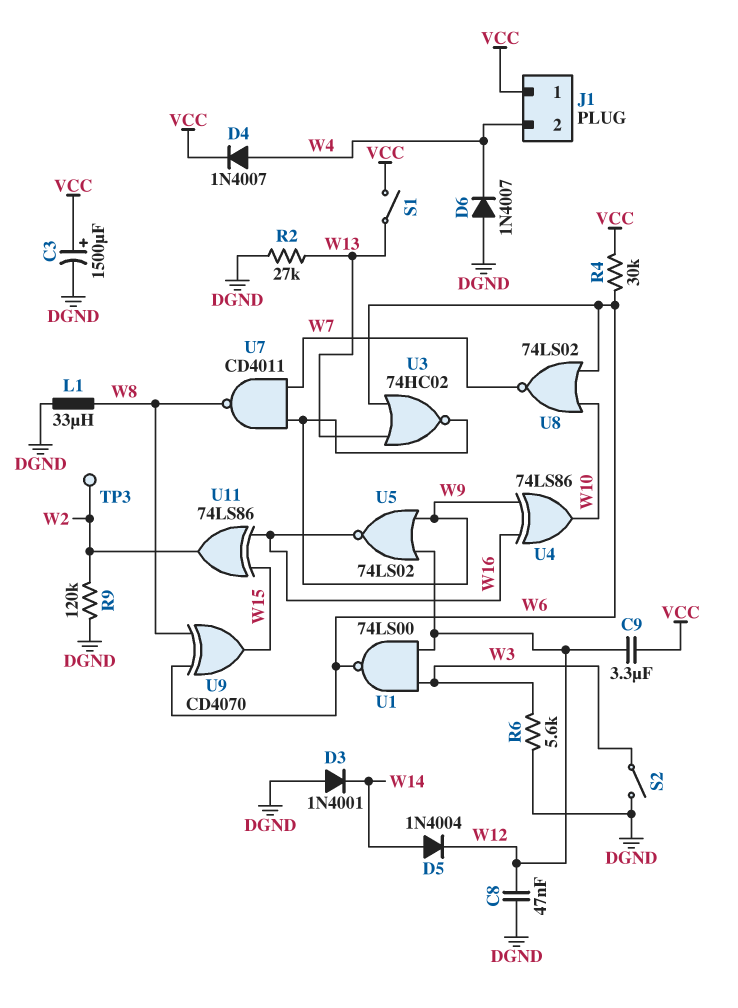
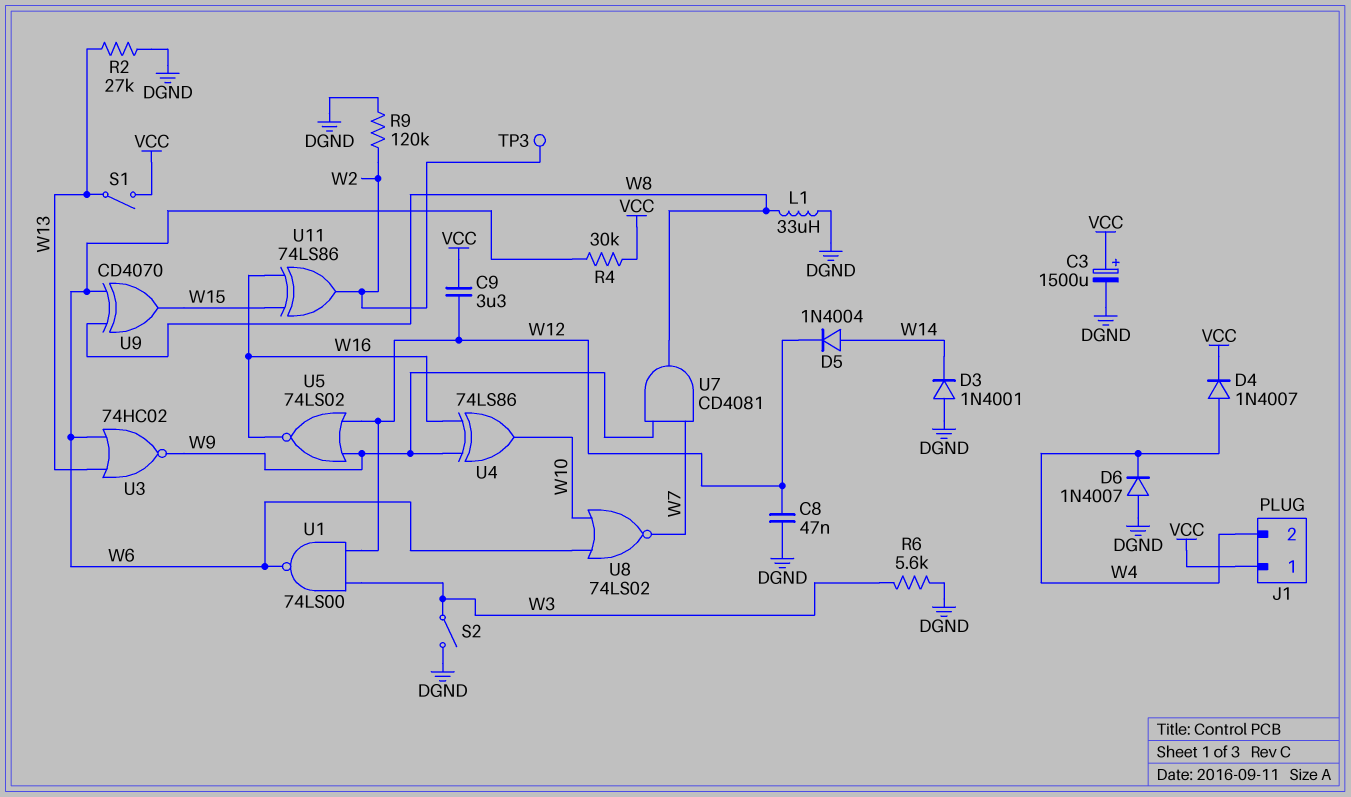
U7: NAND CD4011 (in W7, in W9, out W8) -> AND CD4081 (in W7, in W9, out W8)

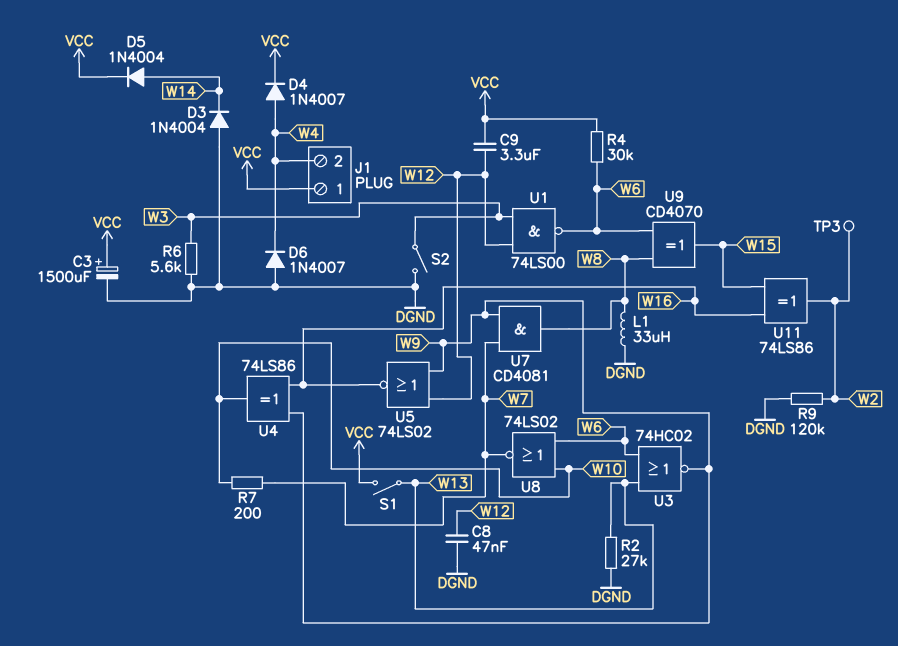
D3: diode 1N4001 (A DGND, K W14) -> diode 1N4004 (A DGND, K W14)
D5: diode 1N4004 (A W14, K W12) -> diode 1N4004 (A W14, K VCC)
R7: none -> 200 (W7, W10)

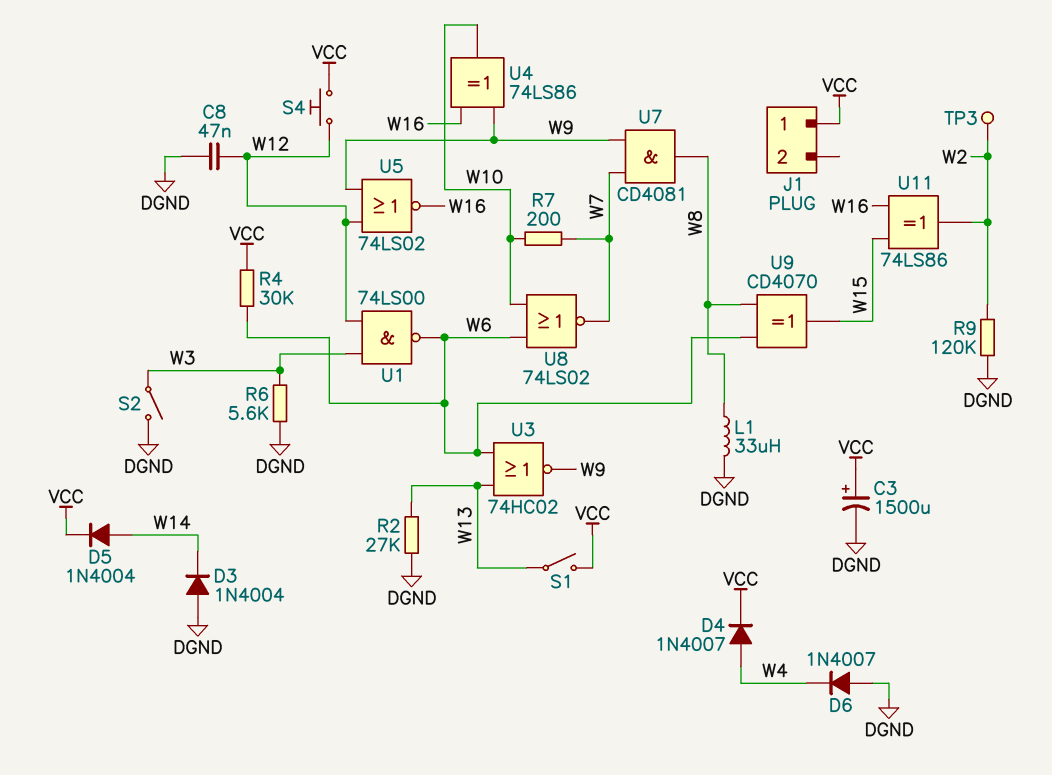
C9: 3.3uF (VCC, W12) -> none
J1 pin 2: W4 -> none
S4: none -> button (VCC, W12)

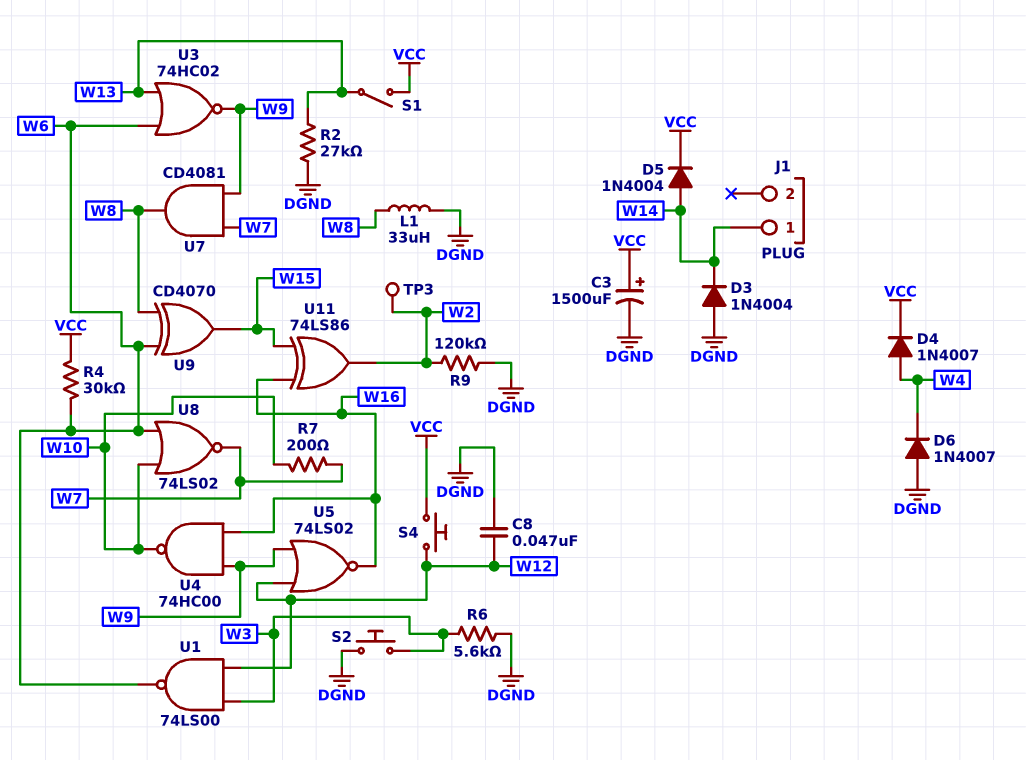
J1 pin 1: VCC -> W14
S2: switch (DGND, W3) -> button (DGND, W3)
U4: XOR 74LS86 (in W9, in W16, out W10) -> NAND 74HC00 (in W9, in W16, out W10)

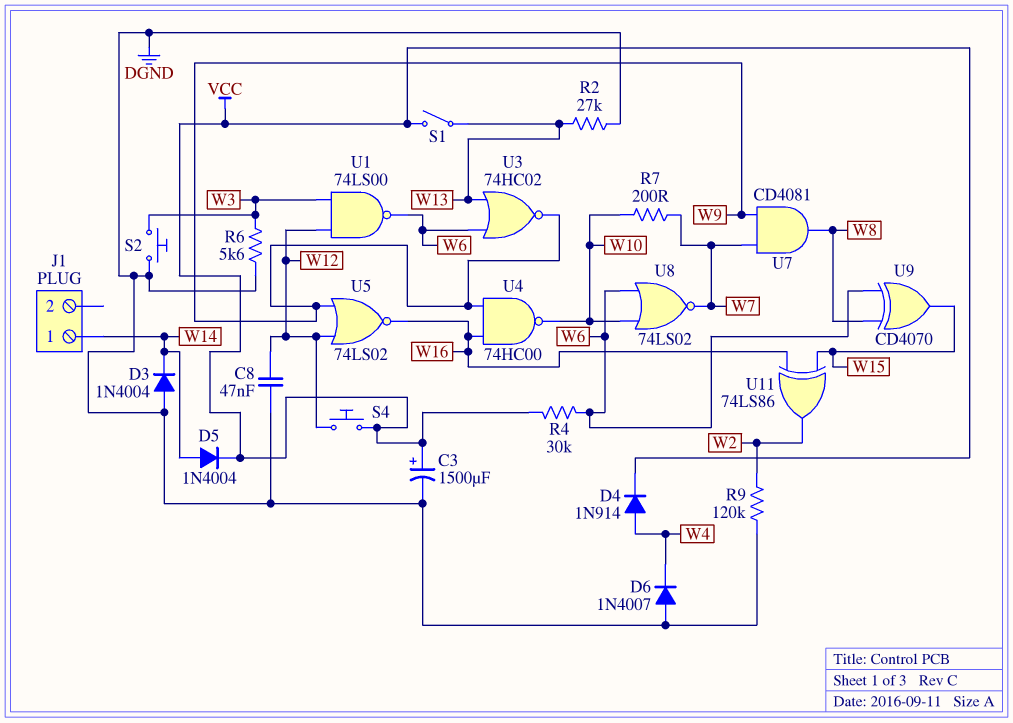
D4: diode 1N4007 (A W4, K VCC) -> diode 1N914 (A W4, K VCC)
L1: 33uH (DGND, W8) -> none
TP3: test point (W2) -> none

